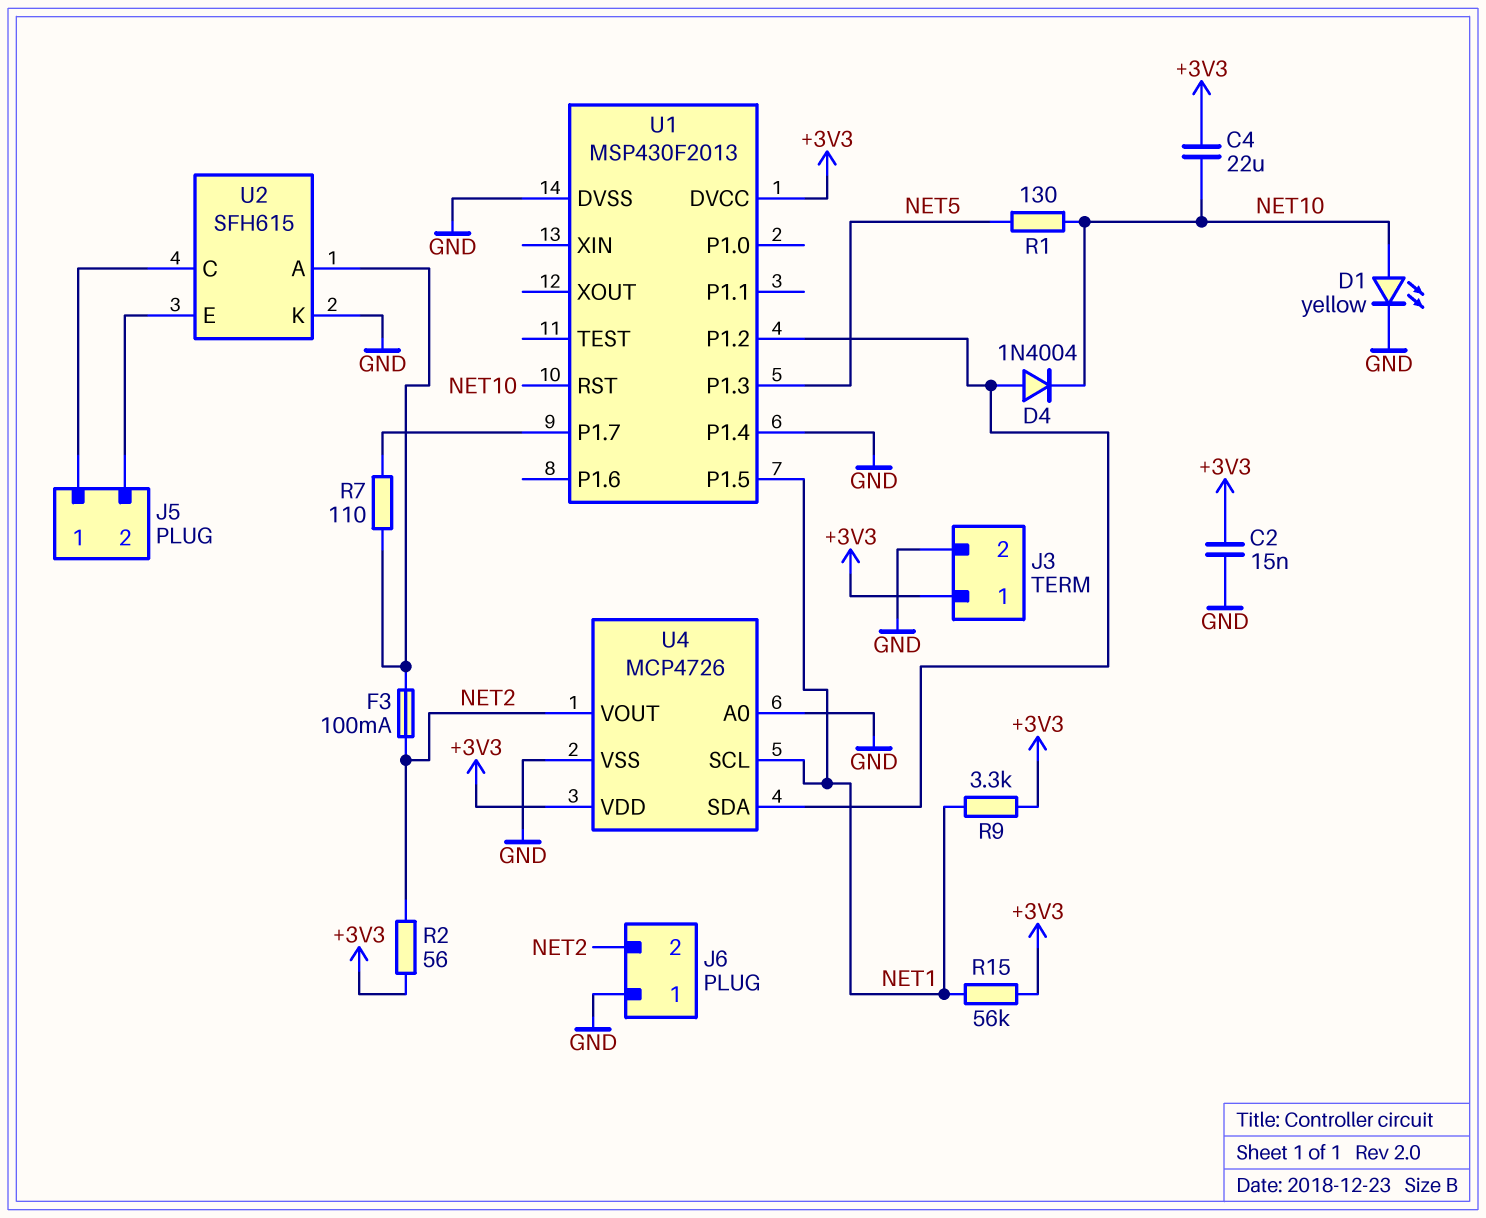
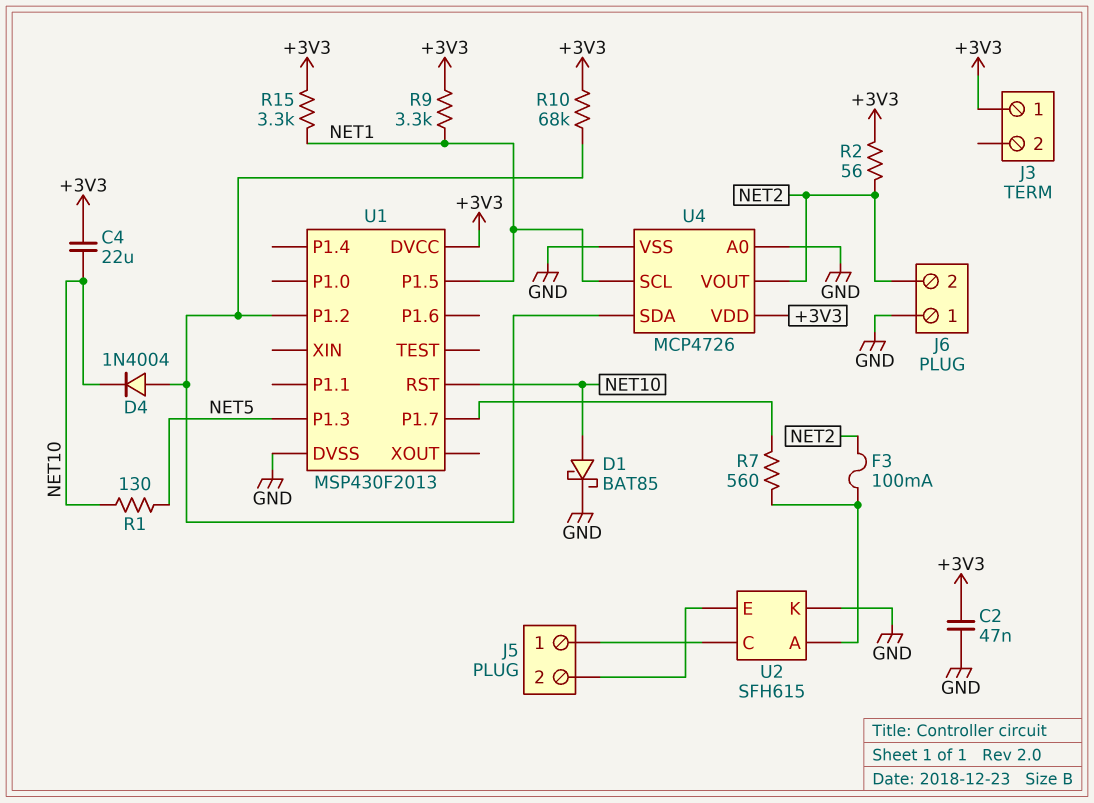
C2: 15nF (+3V3, GND) -> 47nF (+3V3, GND)
D1: LED yellow (A NET10, K GND) -> schottky BAT85 (A NET10, K GND)
J3 pin 2: GND -> none
R7: 110 (U1/P1.7, U2/A) -> 560 (U1/P1.7, U2/A)
R10: none -> 68k (+3V3, U1/P1.2)
R15: 56k (+3V3, NET1) -> 3.3k (+3V3, NET1)
U1 pin P1.4: GND -> none

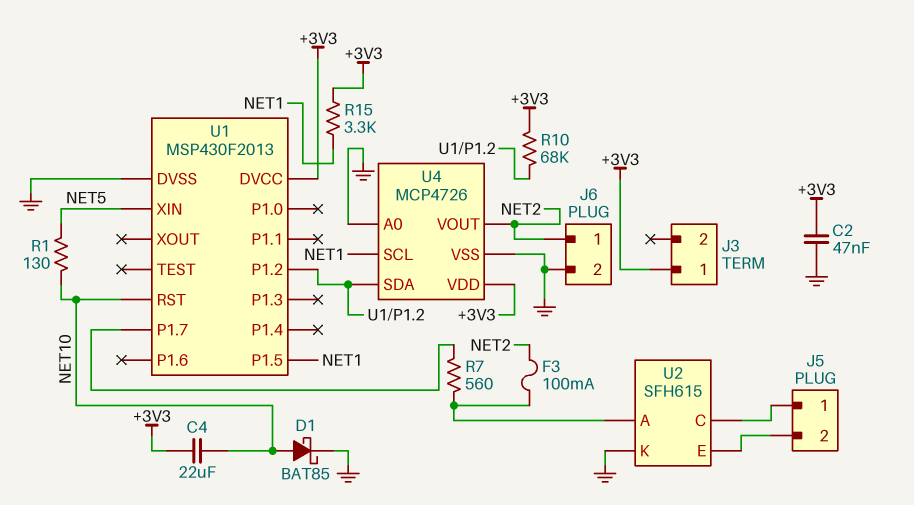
D4: diode 1N4004 (A U1/P1.2, K NET10) -> none
J6 pin 1: GND -> NET2
J6 pin 2: NET2 -> GND
R2: 56 (+3V3, NET2) -> none
R9: 3.3k (+3V3, NET1) -> none
U1 pin P1.3: NET5 -> none
U1 pin XIN: none -> NET5

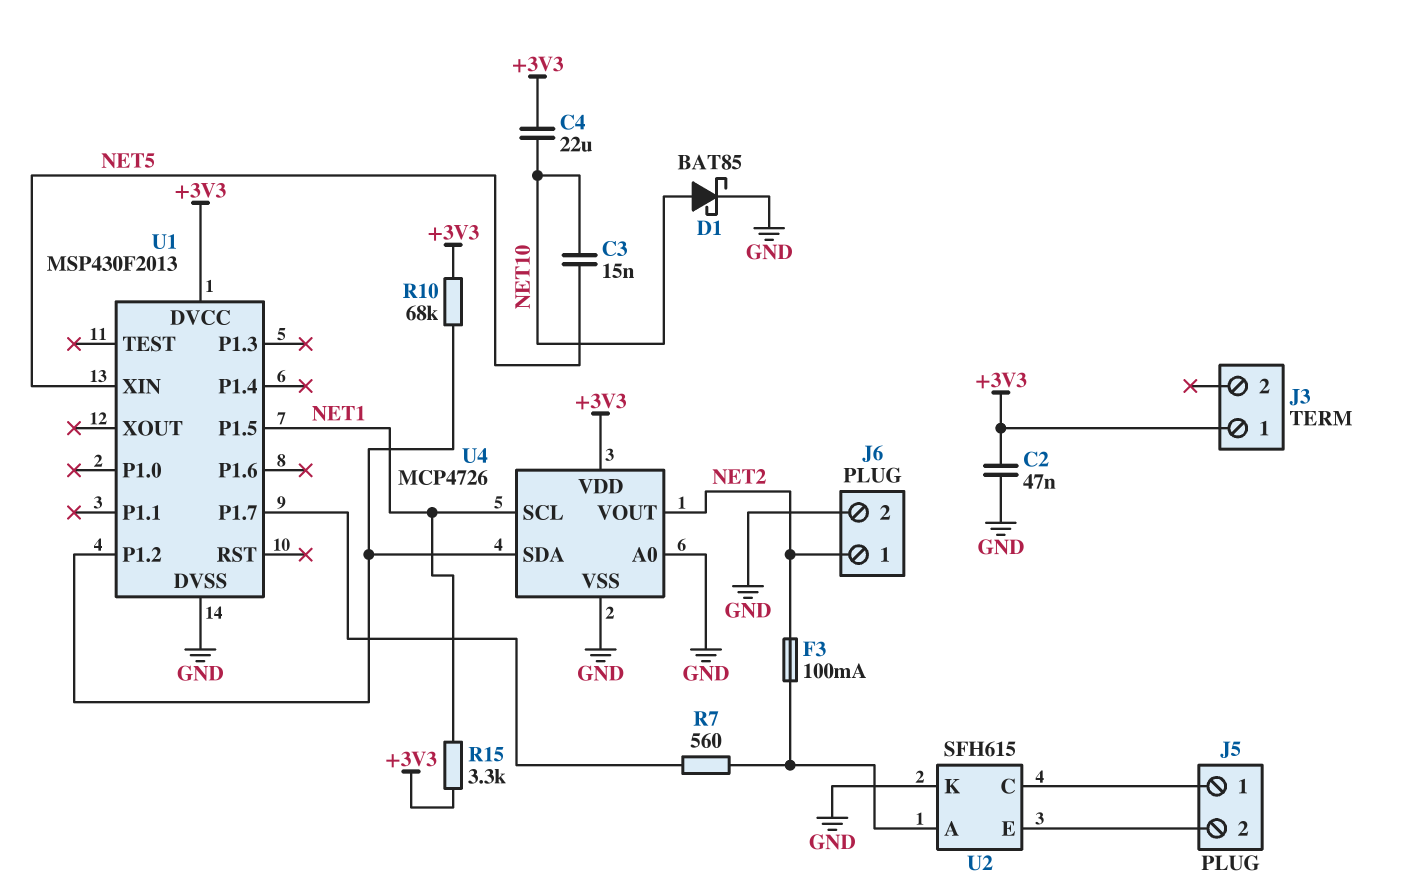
C3: none -> 15nF (NET5, NET10)
R1: 130 (NET5, NET10) -> none
U1 pin RST: NET10 -> none

